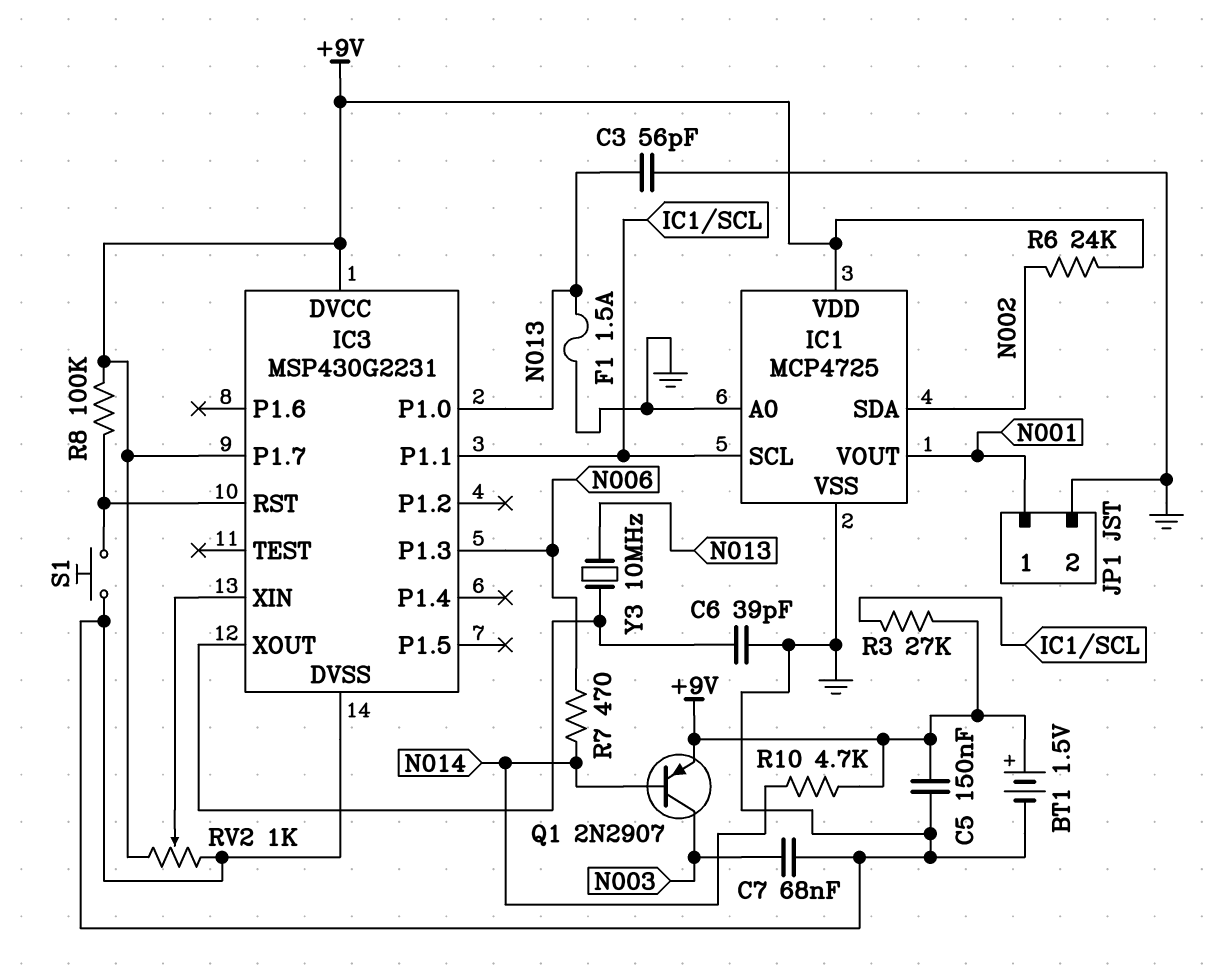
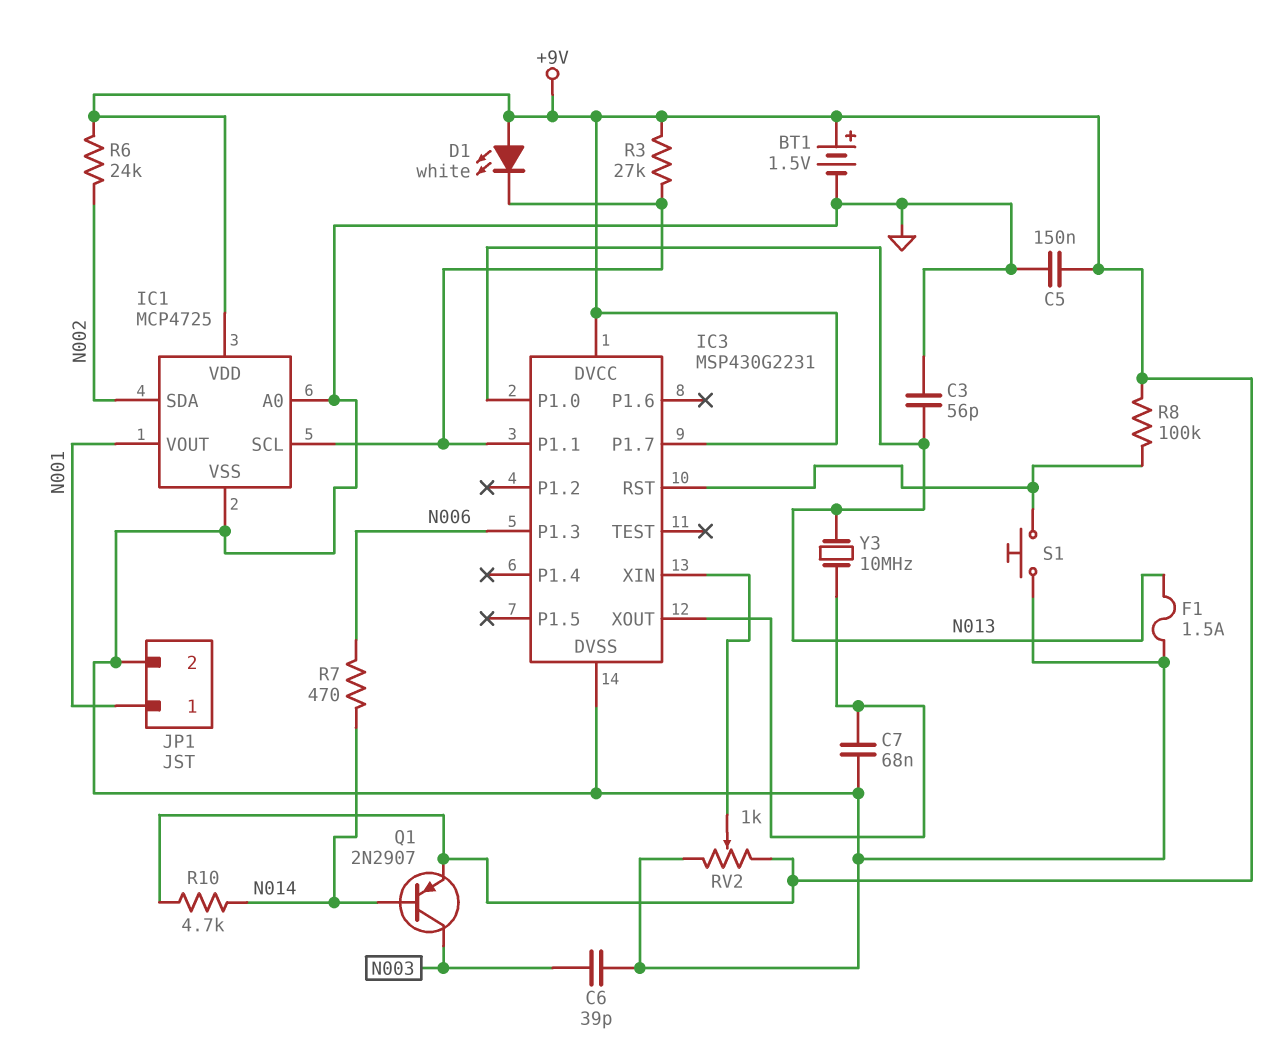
C6: 39pF (GND, IC3/XOUT) -> 39pF (GND, N003)
C7: 68nF (GND, N003) -> 68nF (GND, IC3/XOUT)
D1: none -> LED white (A +9V, K IC1/SCL)

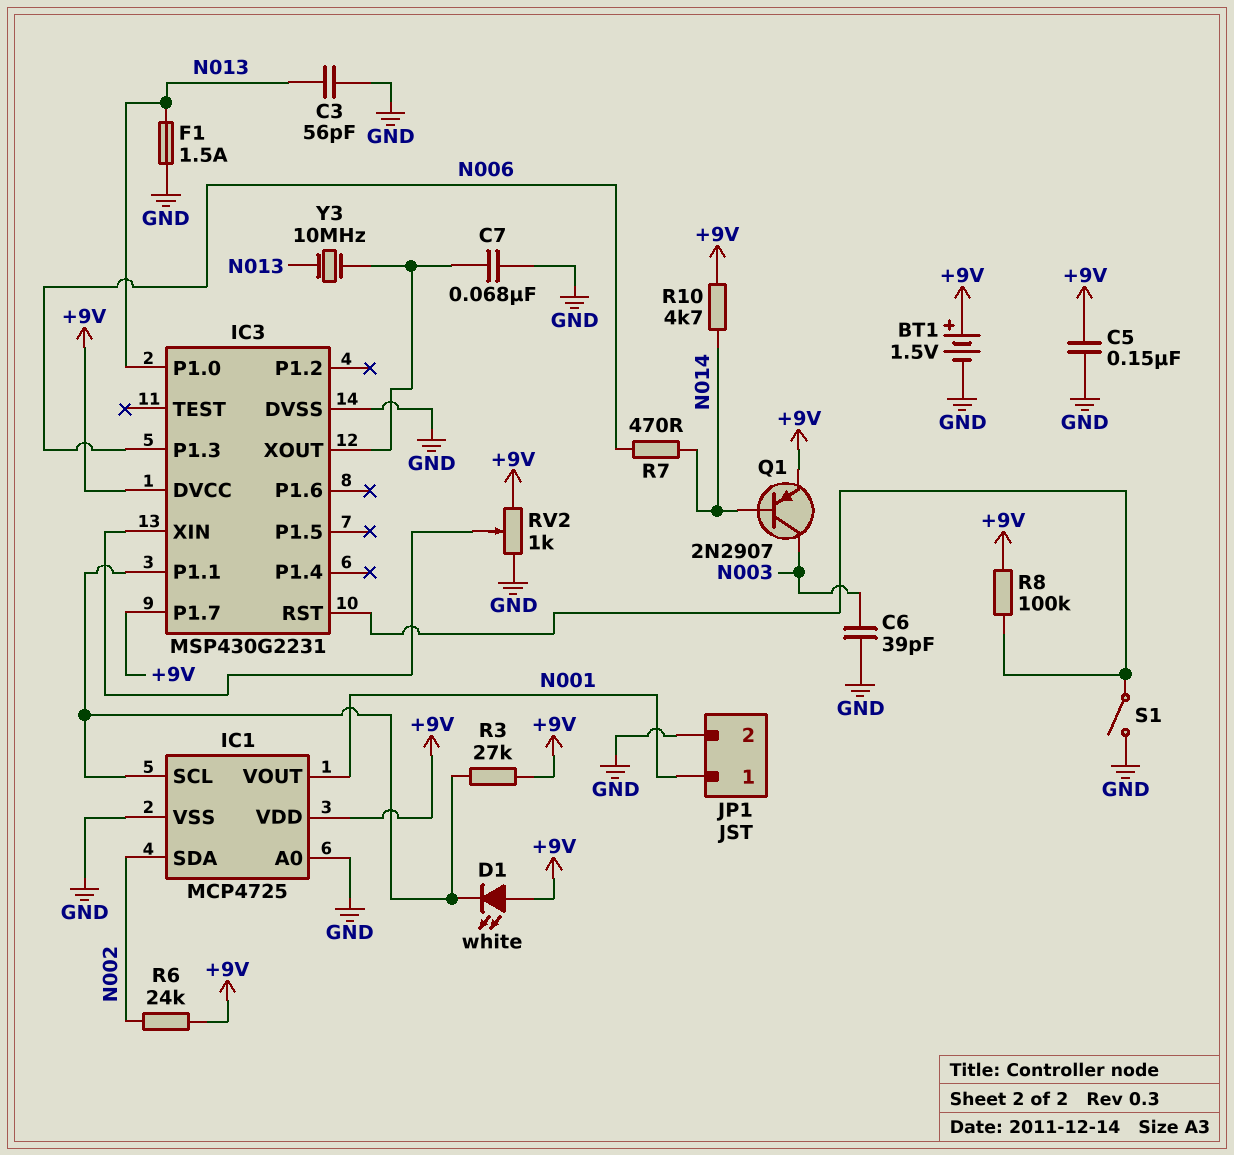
S1: button (GND, IC3/RST) -> switch (GND, IC3/RST)

